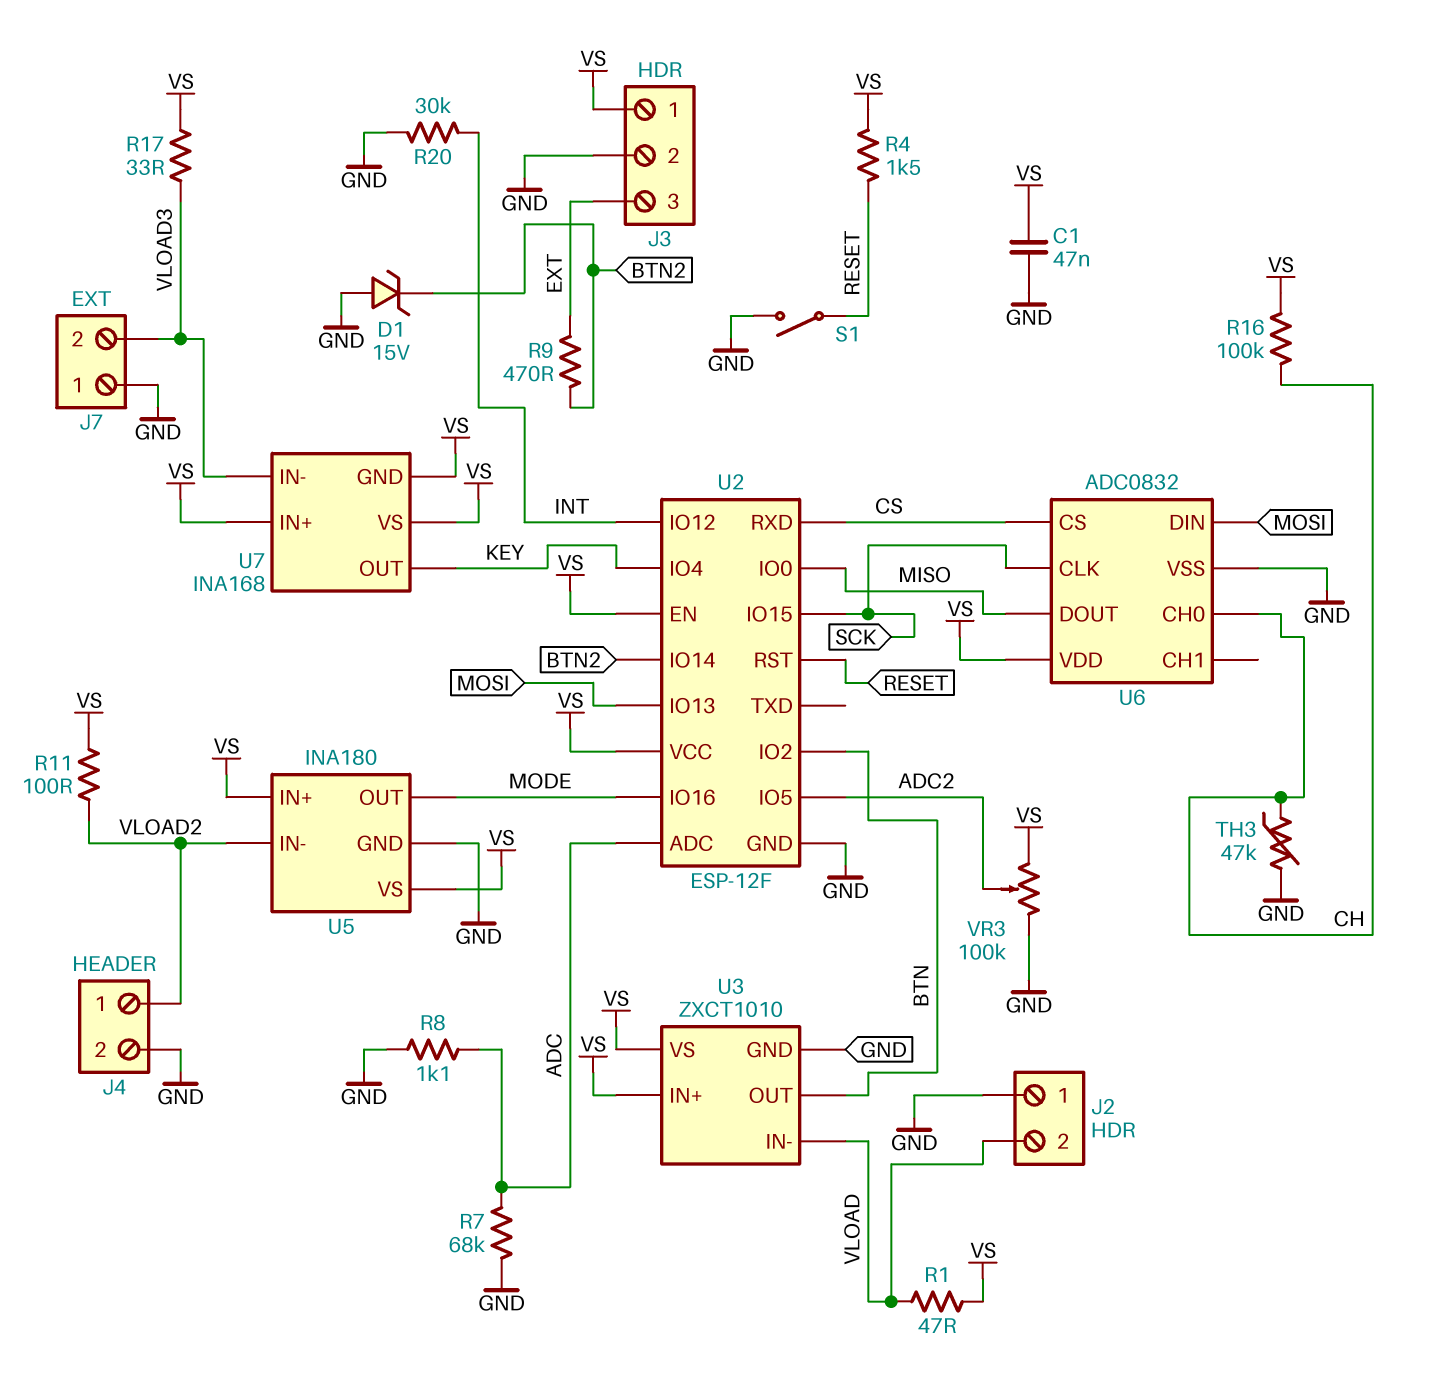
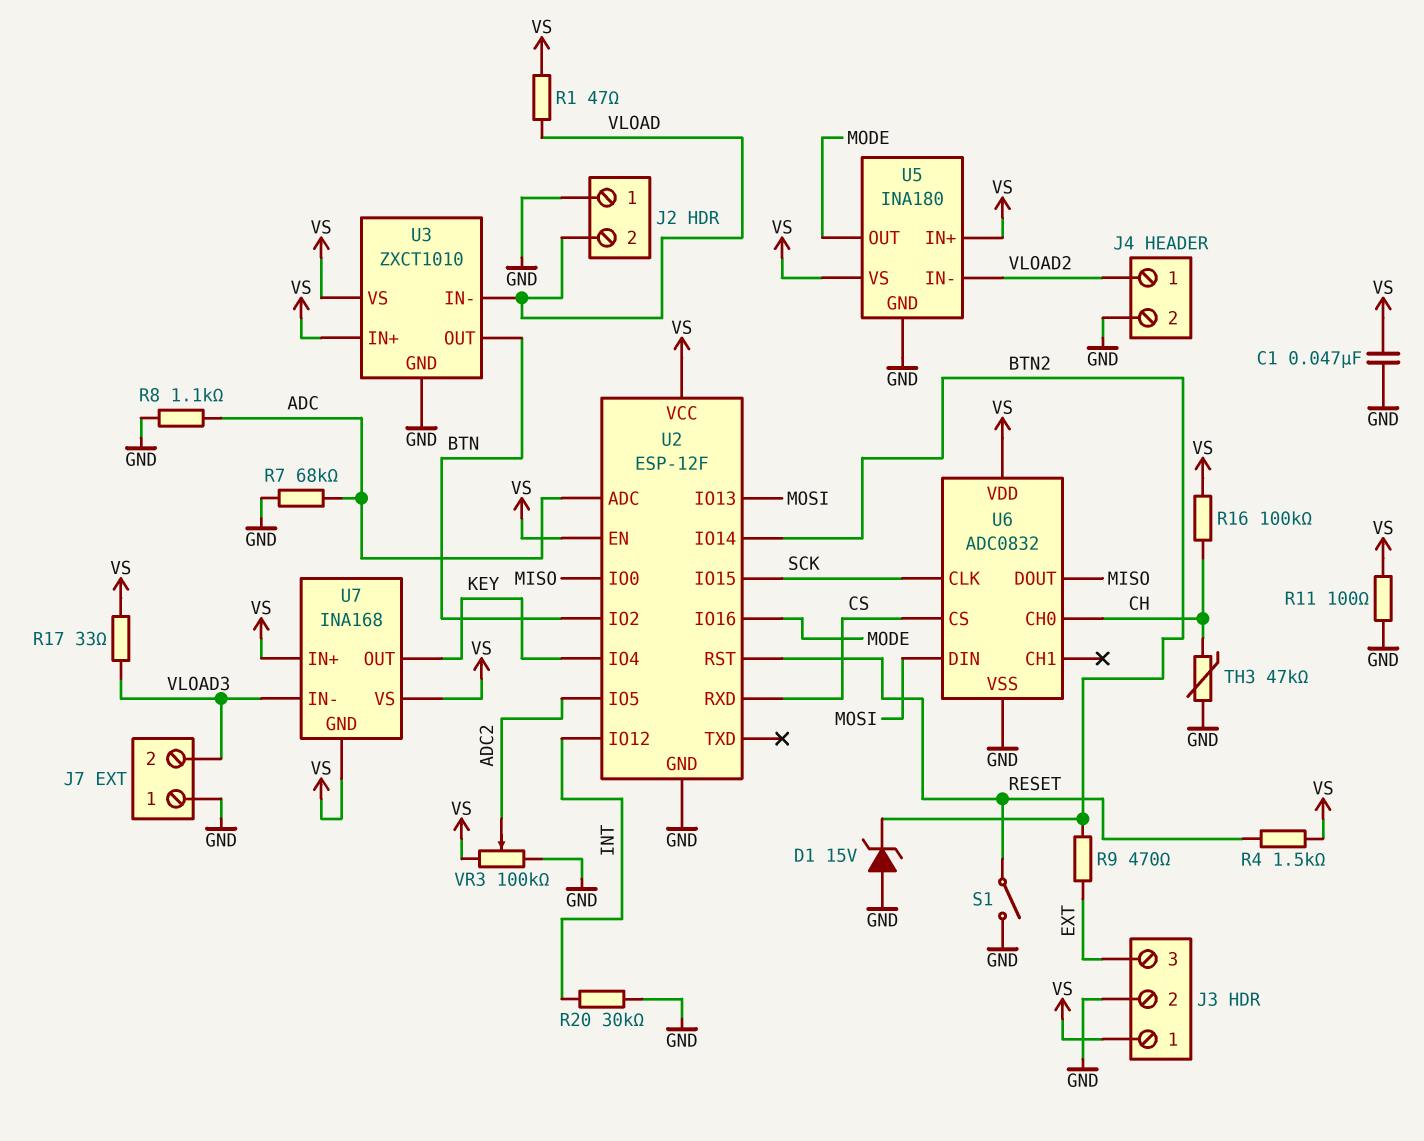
R11: 100 (VLOAD2, VS) -> 100 (GND, VS)

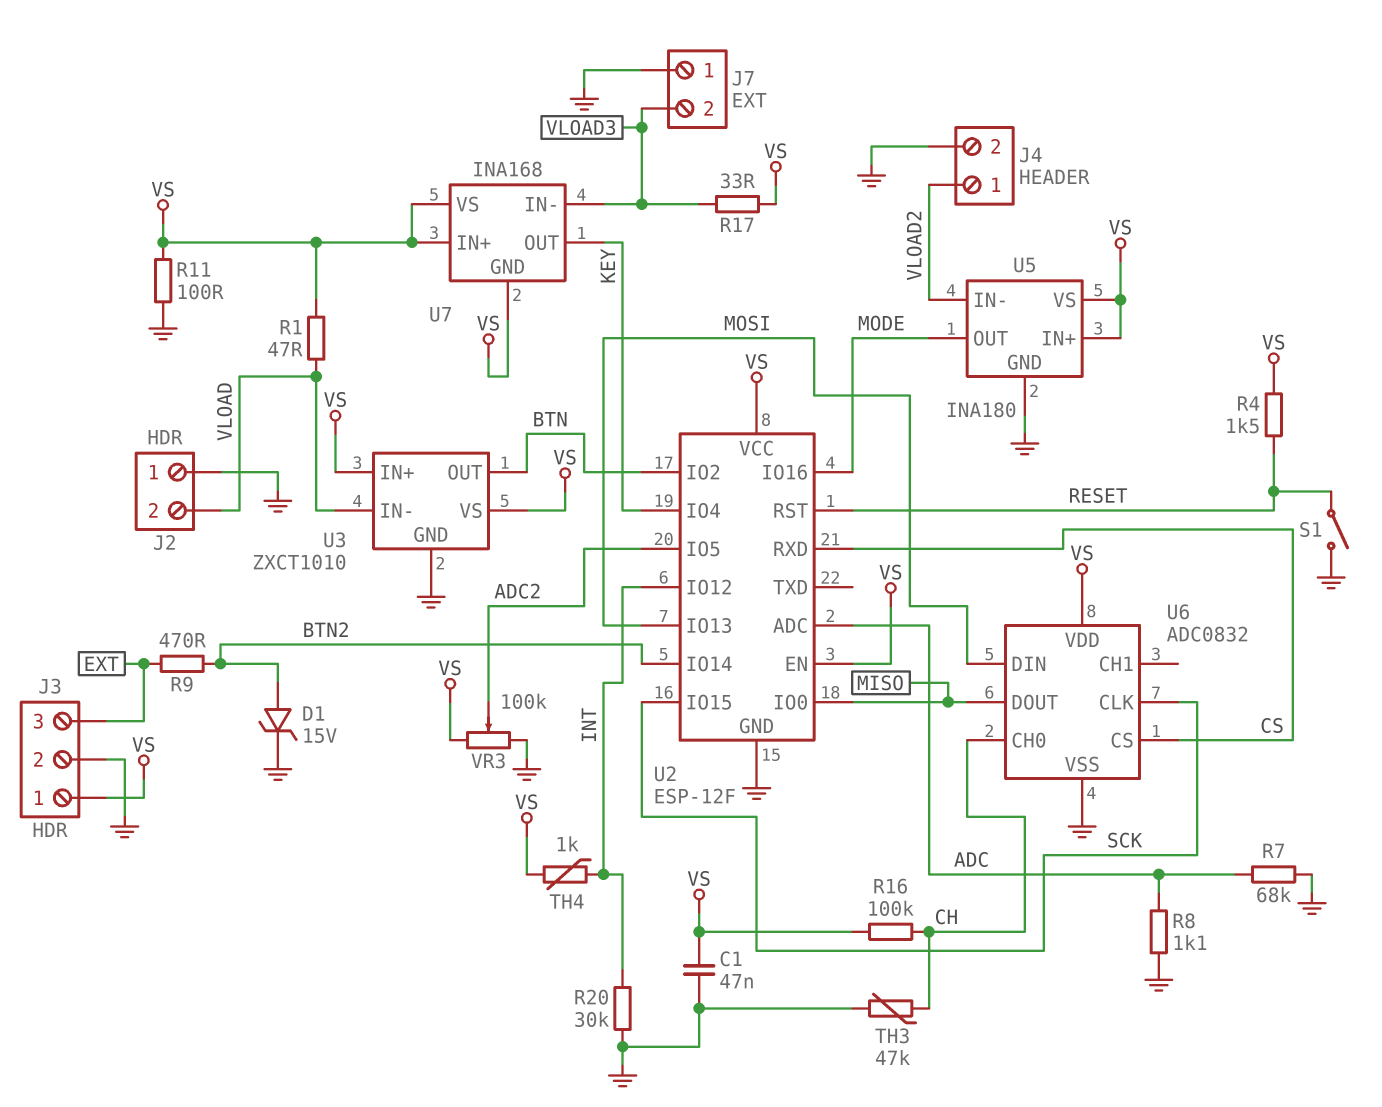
D1: zener 15V (A GND, K BTN2) -> zener 15V (A BTN2, K GND)
TH4: none -> 1k (INT, VS)

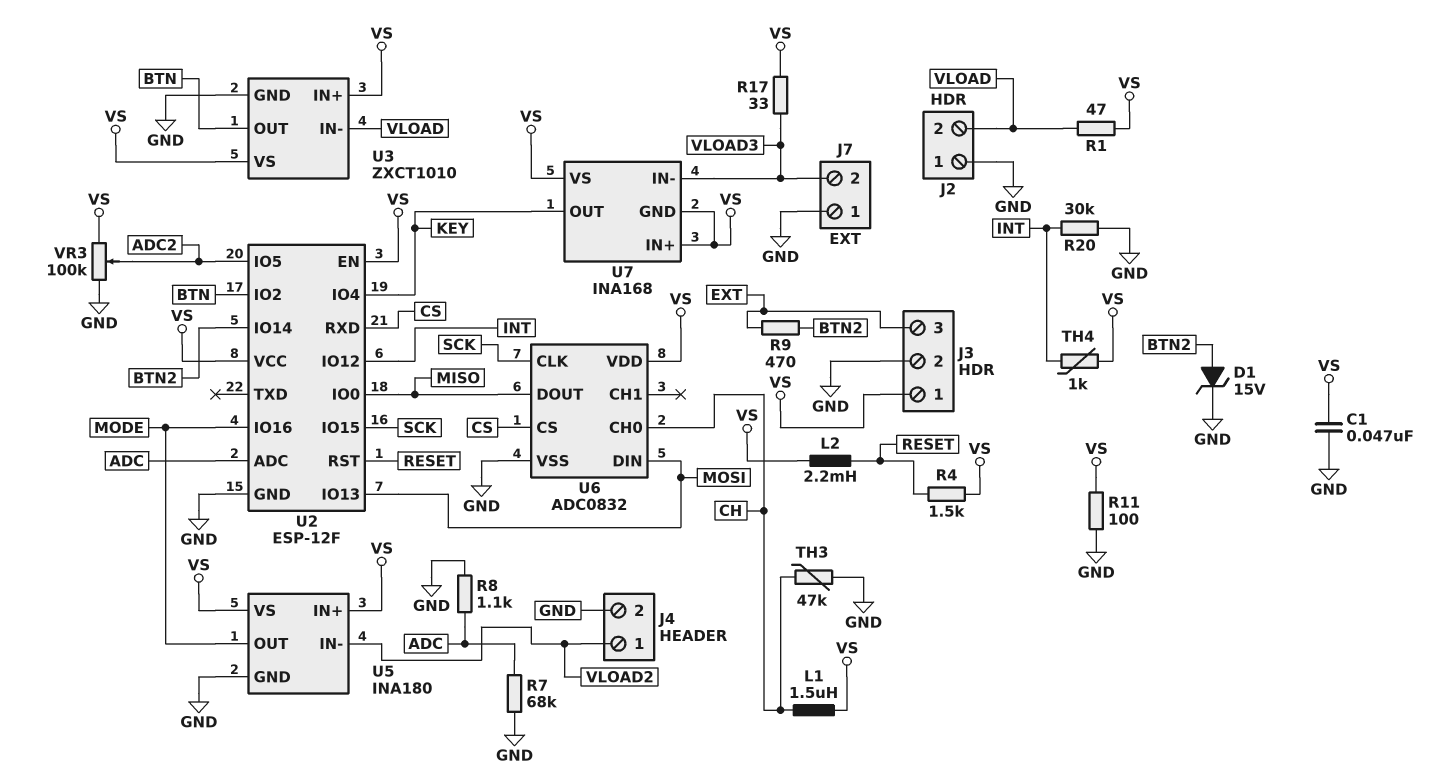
L1: none -> 1.5uH (CH, VS)
L2: none -> 2.2mH (RESET, VS)
R16: 100k (CH, VS) -> none
S1: switch (GND, RESET) -> none

